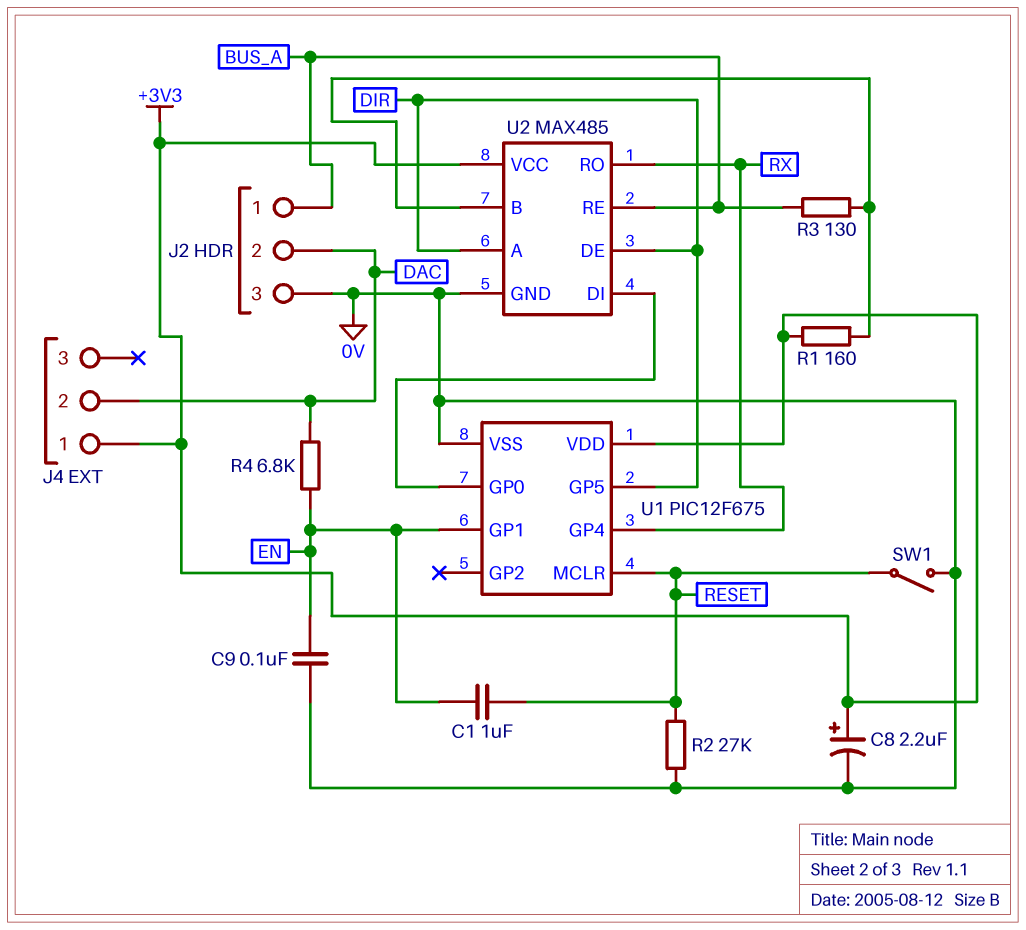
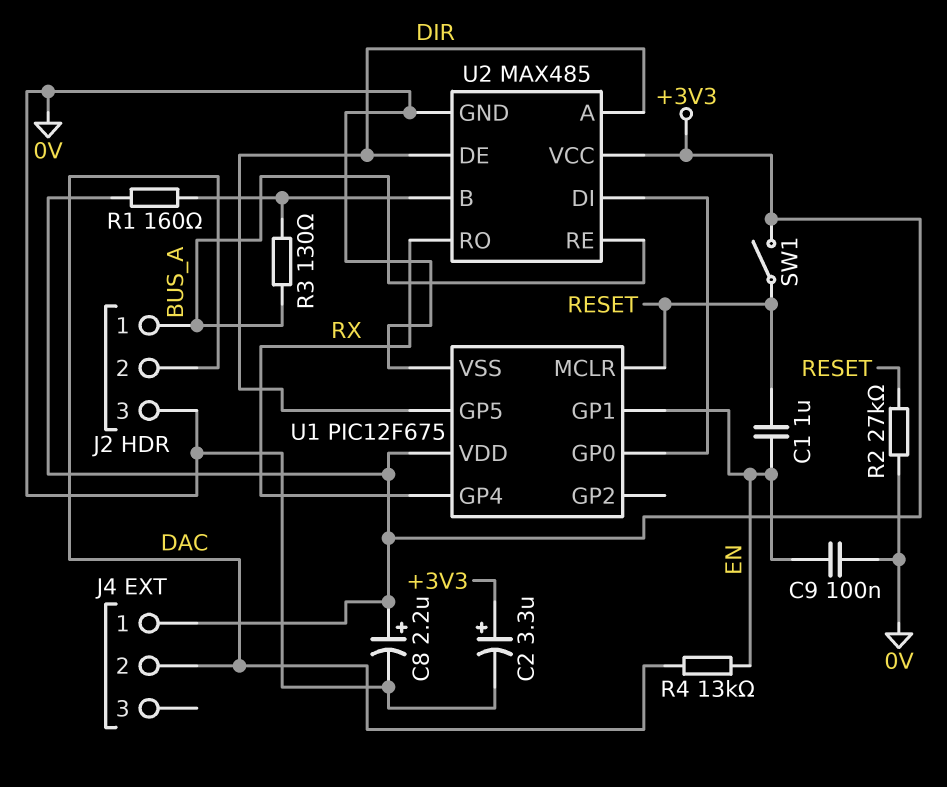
C2: none -> 3.3uF (plus +3V3, minus 0V)
R4: 6.8k (DAC, EN) -> 13k (DAC, EN)
SW1: switch (0V, RESET) -> switch (+3V3, RESET)

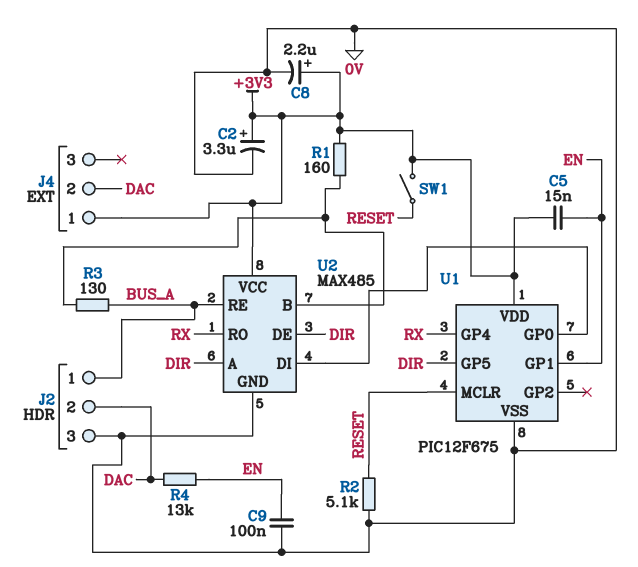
C1: 1uF (EN, RESET) -> none
C5: none -> 15nF (+3V3, EN)
R2: 27k (0V, RESET) -> 5.1k (0V, RESET)

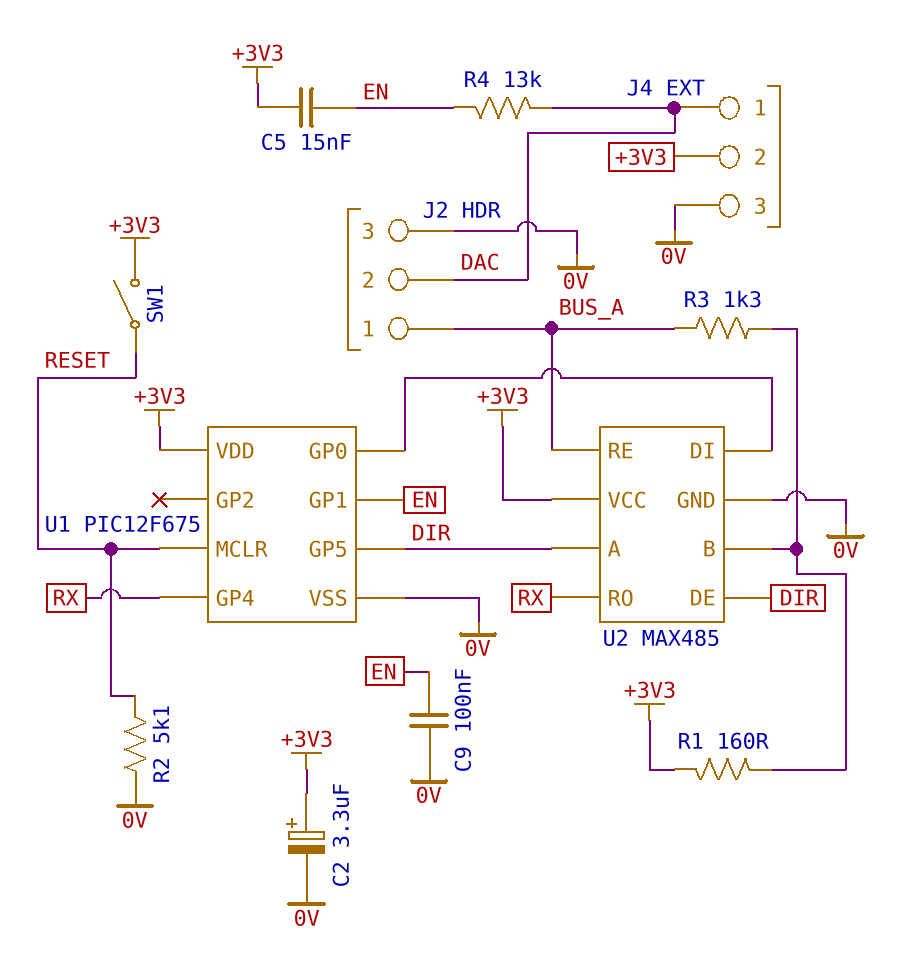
C8: 2.2uF (plus +3V3, minus 0V) -> none
J4 pin 1: +3V3 -> DAC
J4 pin 2: DAC -> +3V3
J4 pin 3: none -> 0V
R3: 130 (BUS_A, U2/B) -> 1.3k (BUS_A, U2/B)

